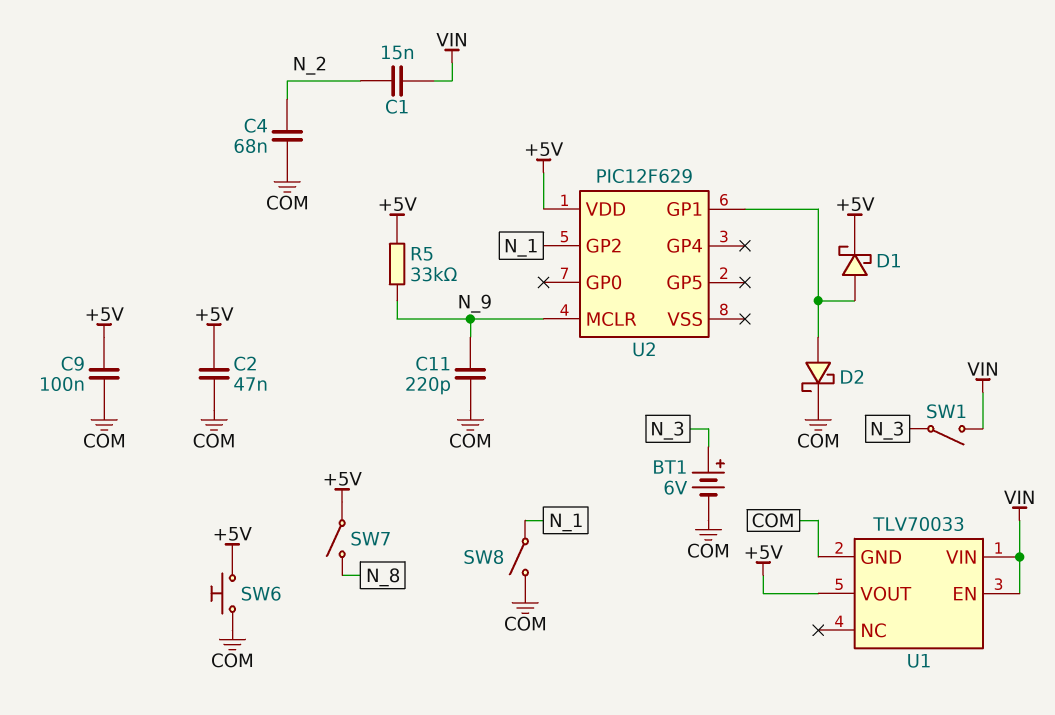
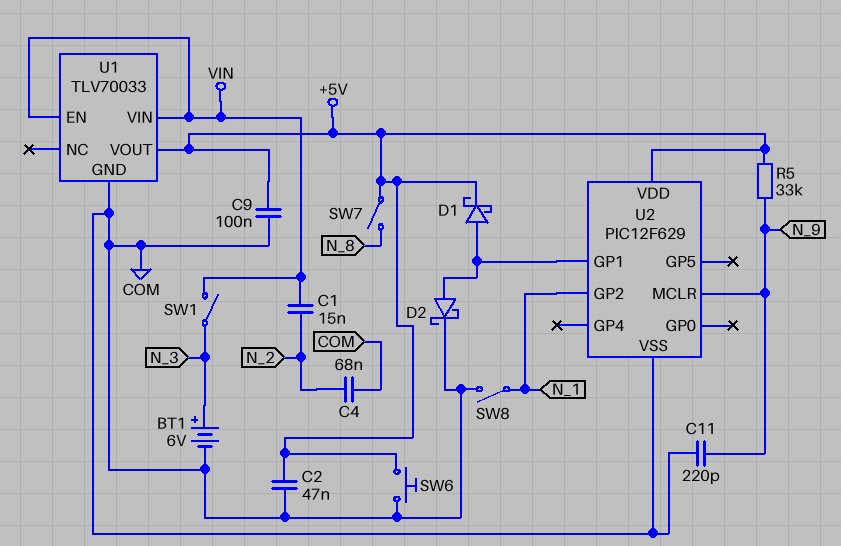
U2 pin VSS: none -> COM

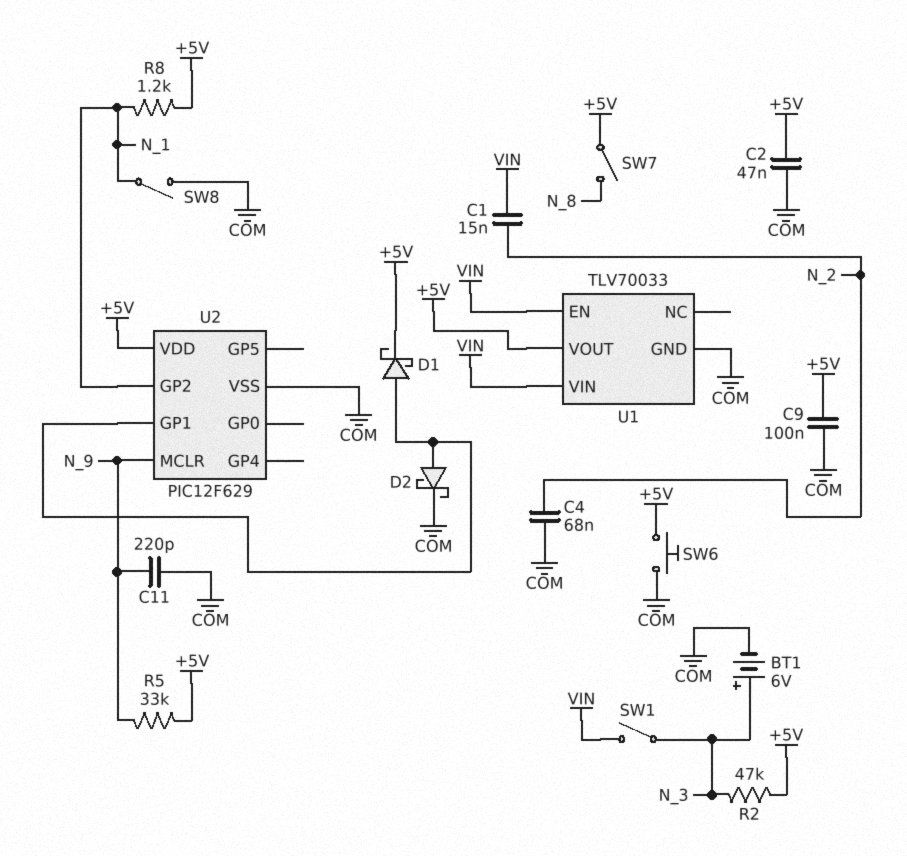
R2: none -> 47k (+5V, N_3)
R8: none -> 1.2k (+5V, N_1)

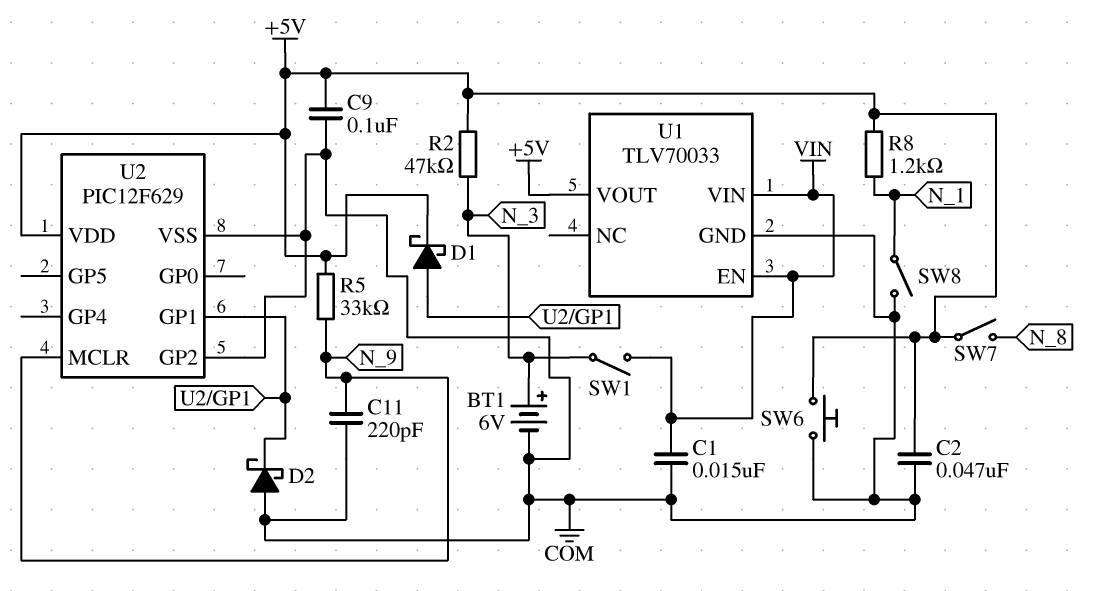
C1: 15nF (N_2, VIN) -> 15nF (COM, VIN)
C4: 68nF (COM, N_2) -> none
D2: schottky (A U2/GP1, K COM) -> schottky (A COM, K U2/GP1)
U2 pin GP2: N_1 -> COM

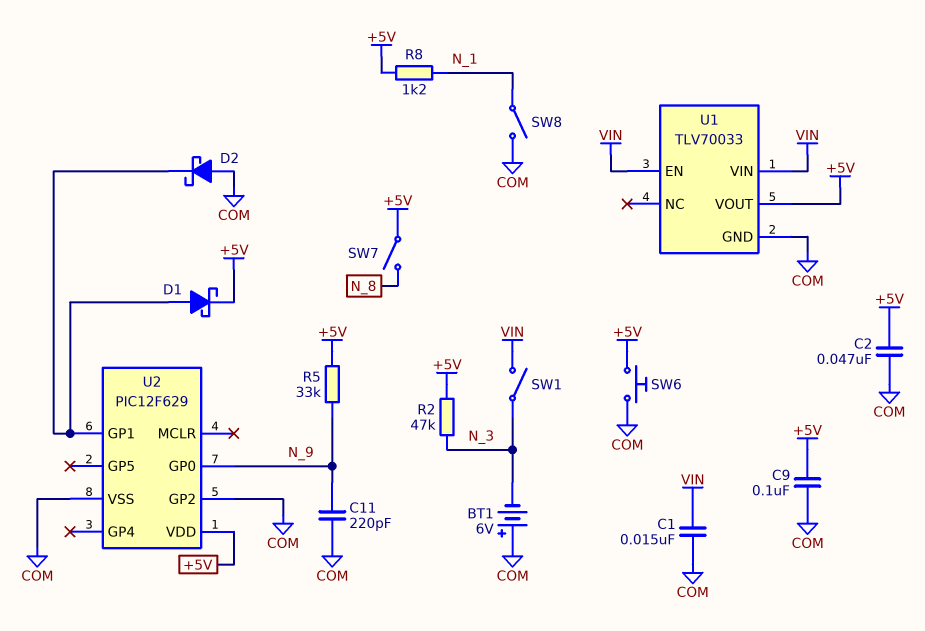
BT1: 6V (plus N_3, minus COM) -> 6V (plus COM, minus N_3)
U2 pin GP0: none -> N_9
U2 pin MCLR: N_9 -> none

